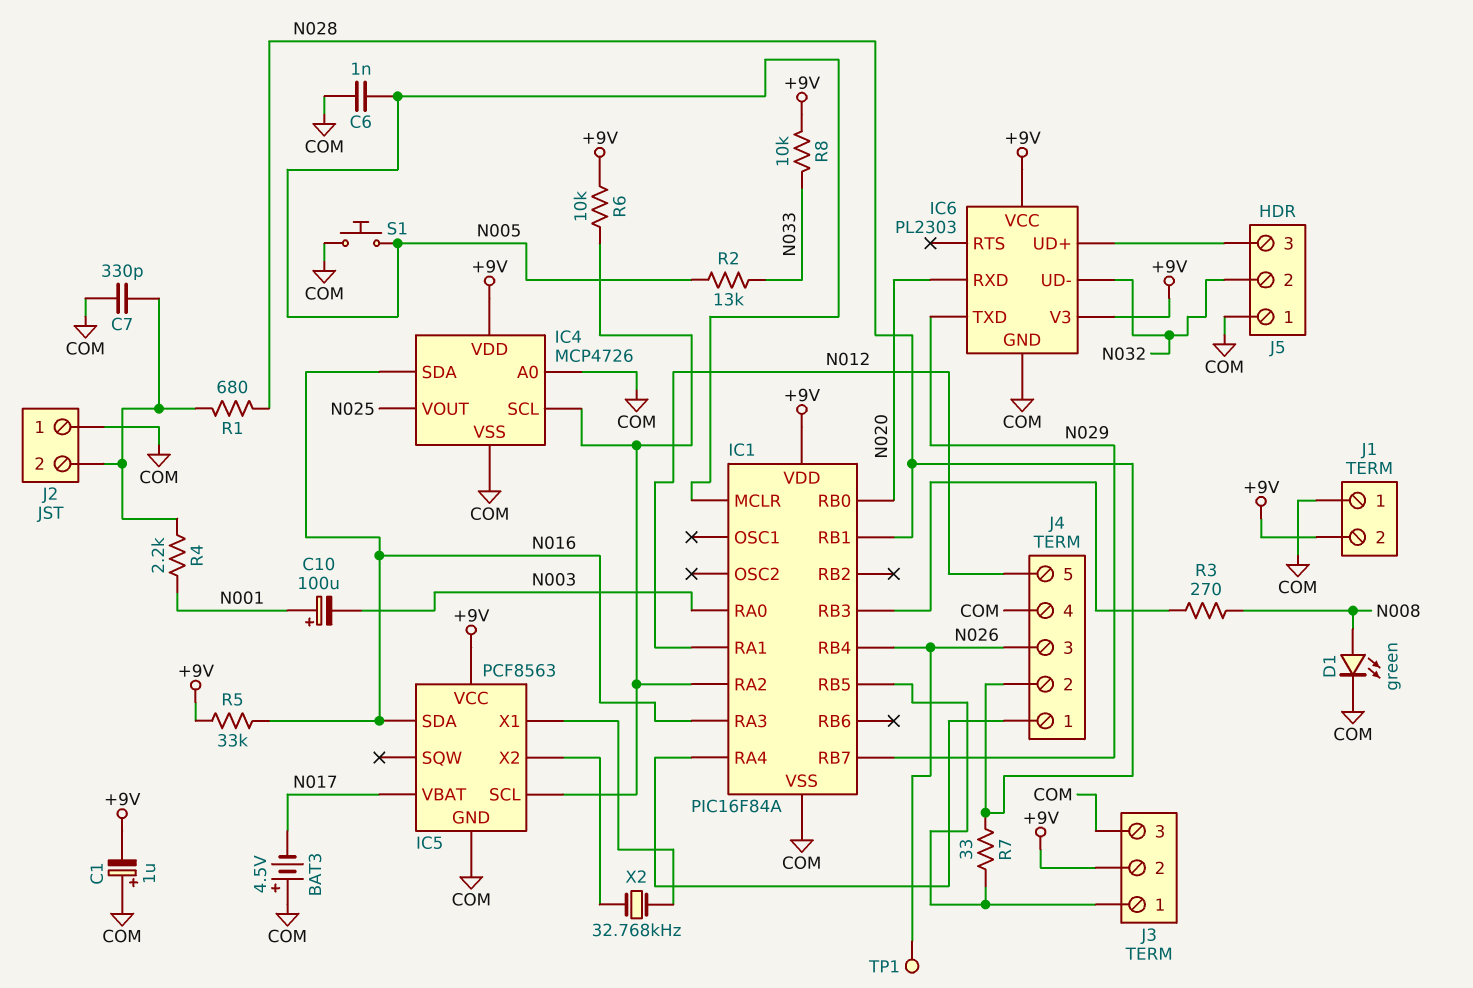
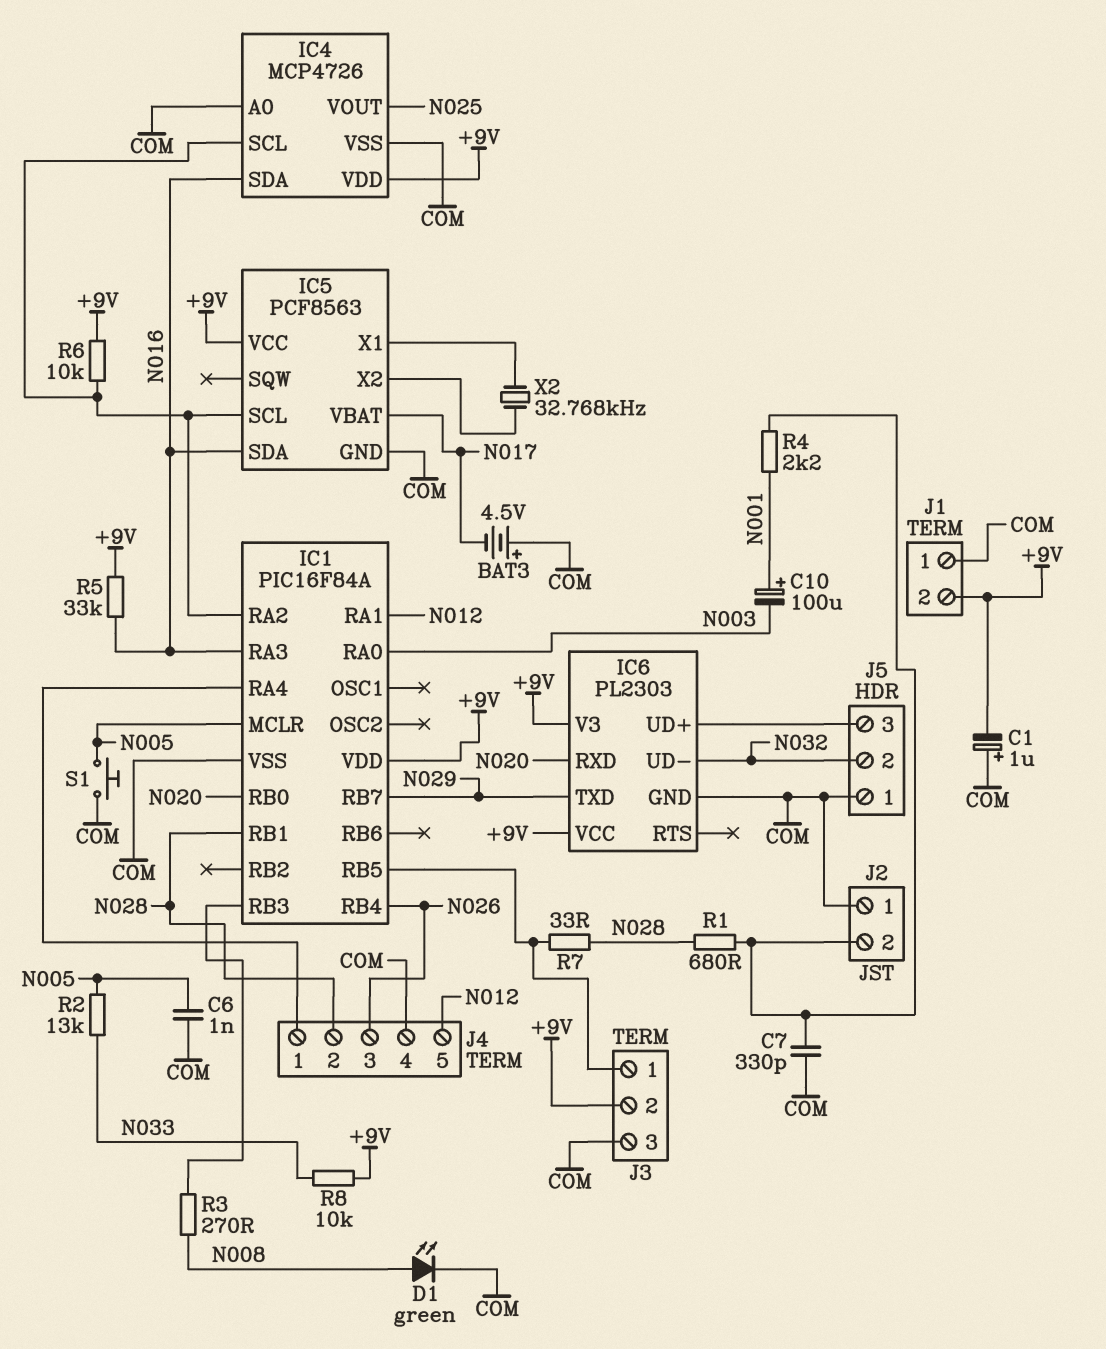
TP1: test point (N026) -> none

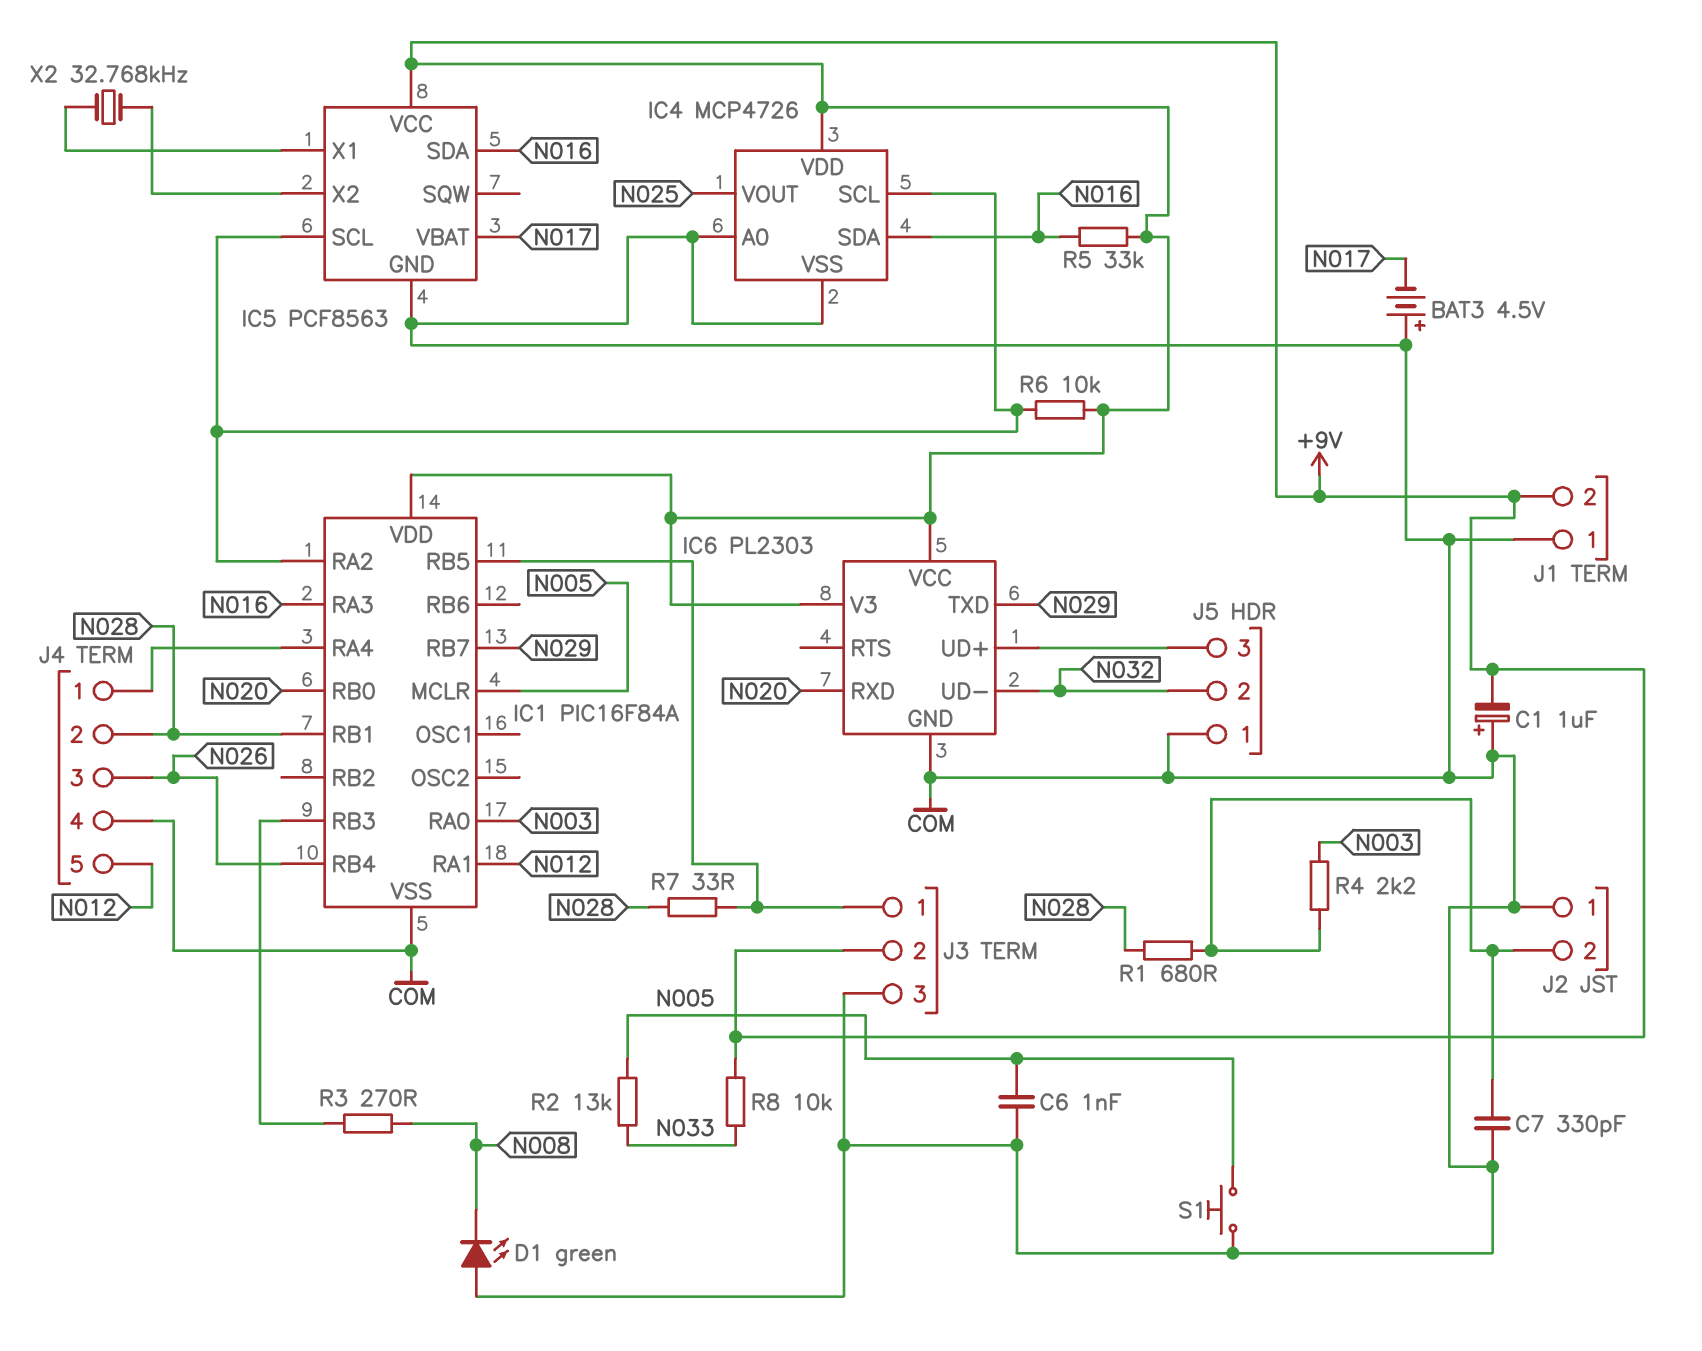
C10: 100uF (plus N001, minus N003) -> none
D1: LED green (A N008, K COM) -> LED green (A COM, K N008)
R4: 2.2k (J2/2, N001) -> 2.2k (J2/2, N003)

